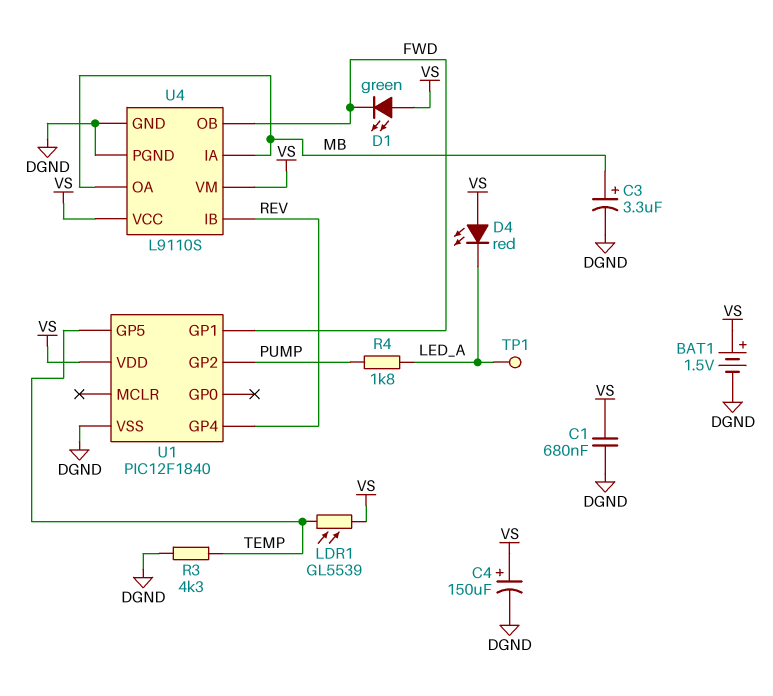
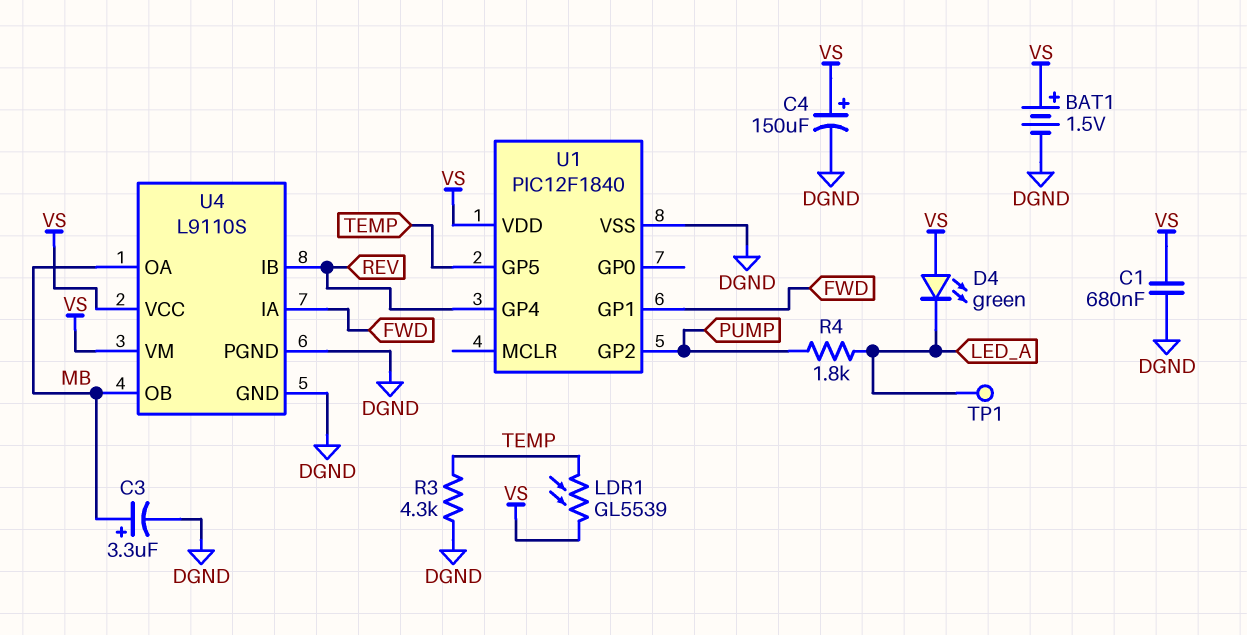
D1: LED green (A VS, K FWD) -> none
D4: LED red (A VS, K LED_A) -> LED green (A VS, K LED_A)
U4 pin IA: MB -> FWD
U4 pin OB: FWD -> MB

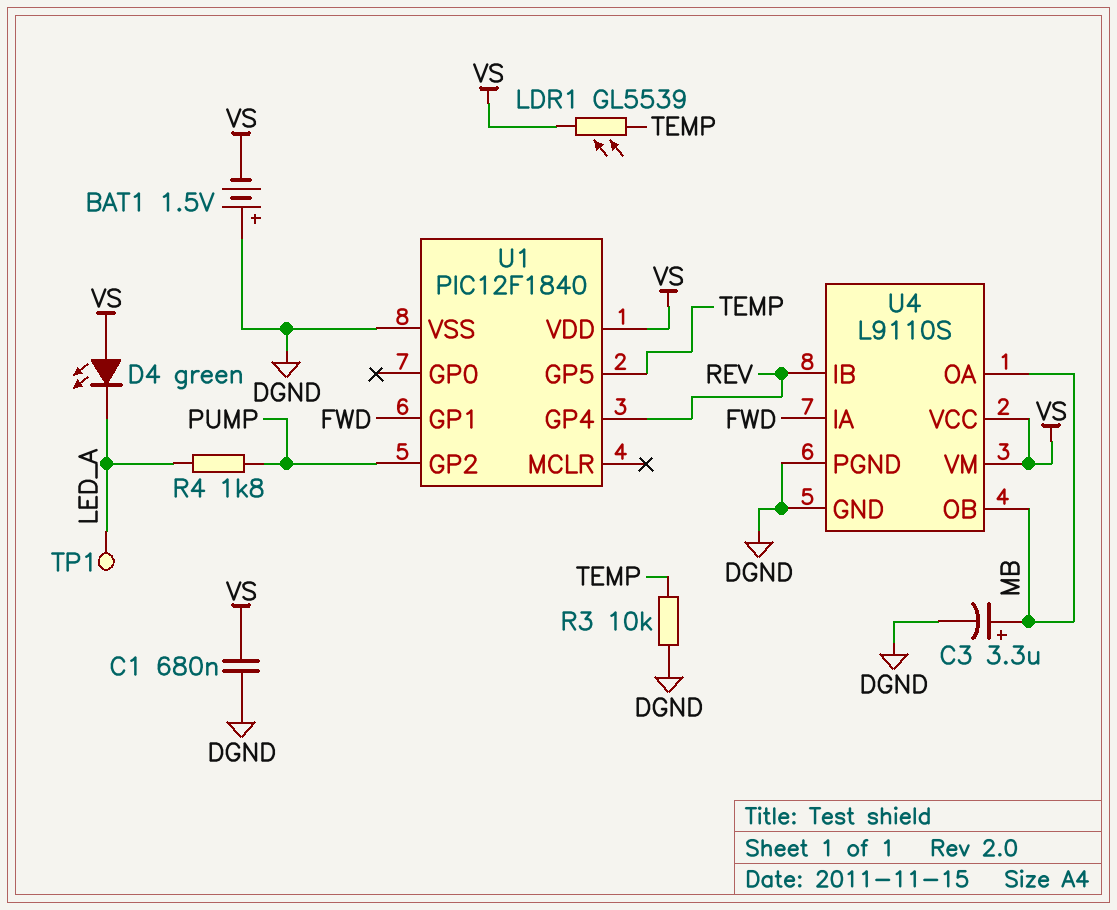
BAT1: 1.5V (plus VS, minus DGND) -> 1.5V (plus DGND, minus VS)
C4: 150uF (plus VS, minus DGND) -> none
R3: 4.3k (DGND, TEMP) -> 10k (DGND, TEMP)

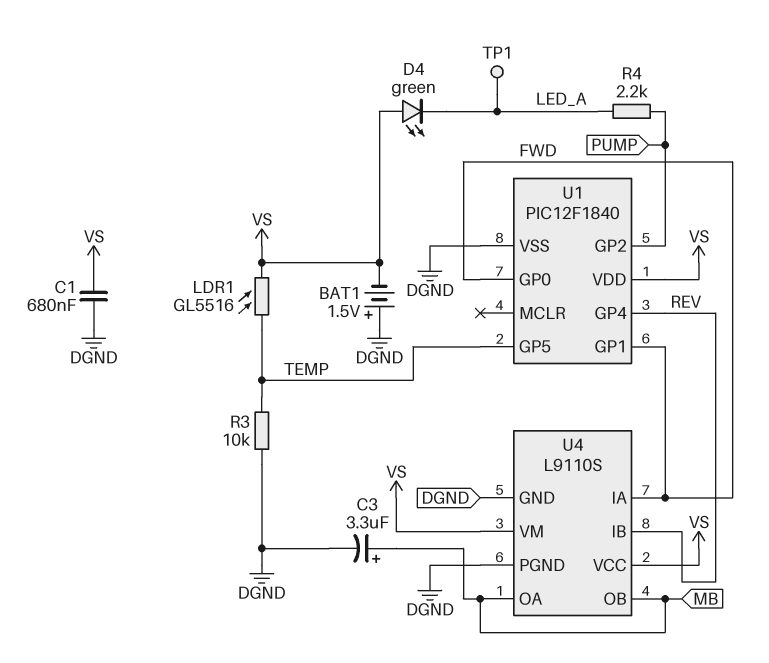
LDR1: GL5539 (TEMP, VS) -> GL5516 (TEMP, VS)
R4: 1.8k (LED_A, PUMP) -> 2.2k (LED_A, PUMP)
U1 pin GP0: none -> FWD

